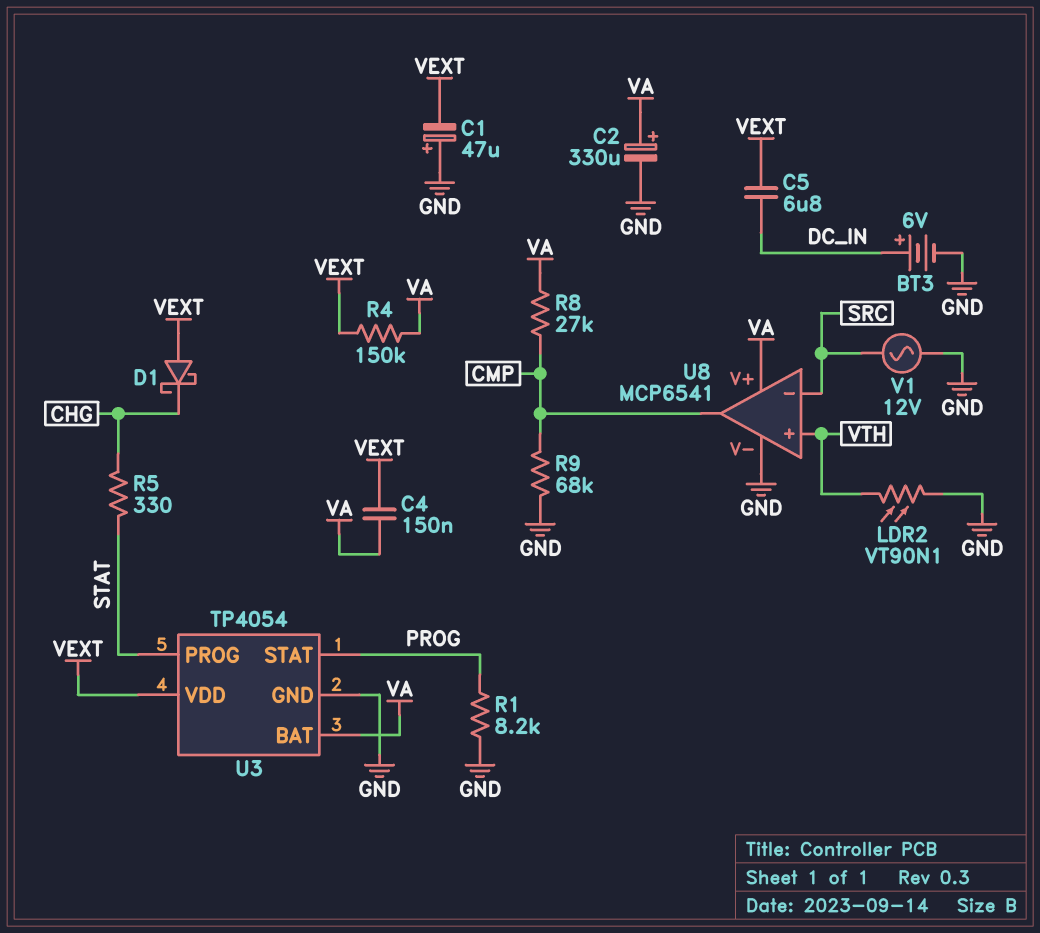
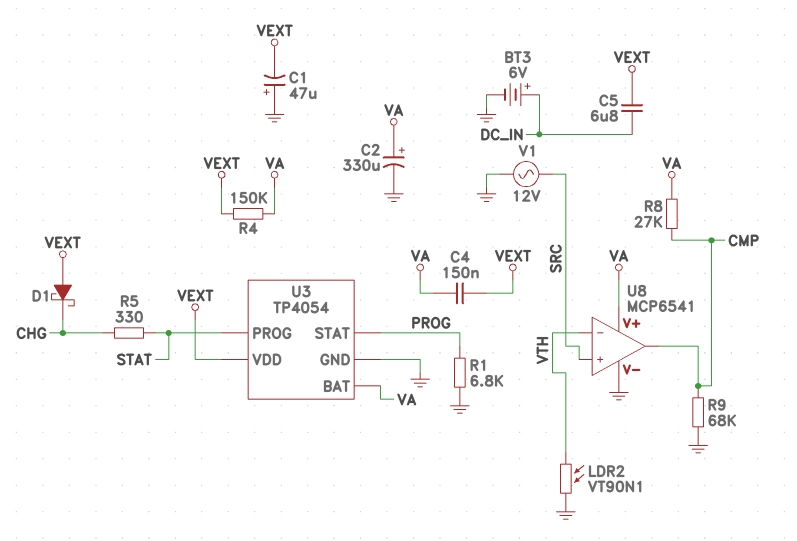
R1: 8.2k (GND, PROG) -> 6.8k (GND, PROG)
U8 pin in+: VTH -> SRC
U8 pin in-: SRC -> VTH

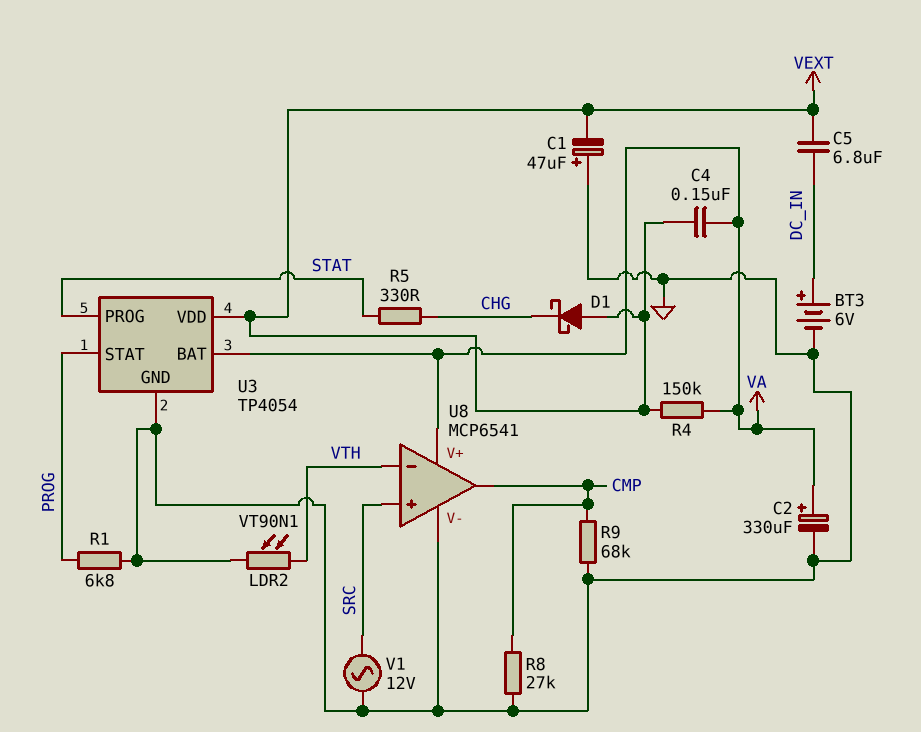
R8: 27k (CMP, VA) -> 27k (CMP, GND)

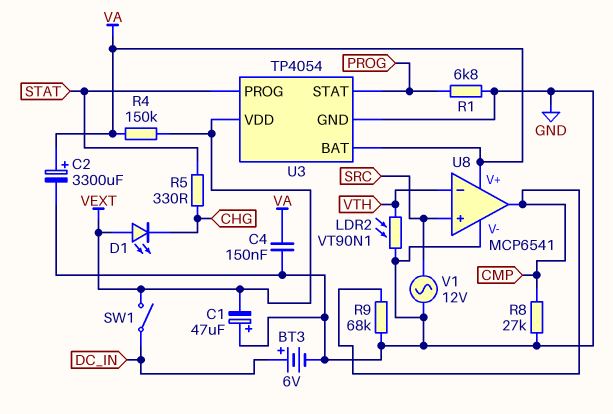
C2: 330uF (plus VA, minus GND) -> 3300uF (plus VA, minus GND)
C4: 150nF (VA, VEXT) -> 150nF (GND, VA)
C5: 6.8uF (DC_IN, VEXT) -> none
D1: schottky (A VEXT, K CHG) -> LED (A VEXT, K CHG)
SW1: none -> switch (DC_IN, VEXT)

